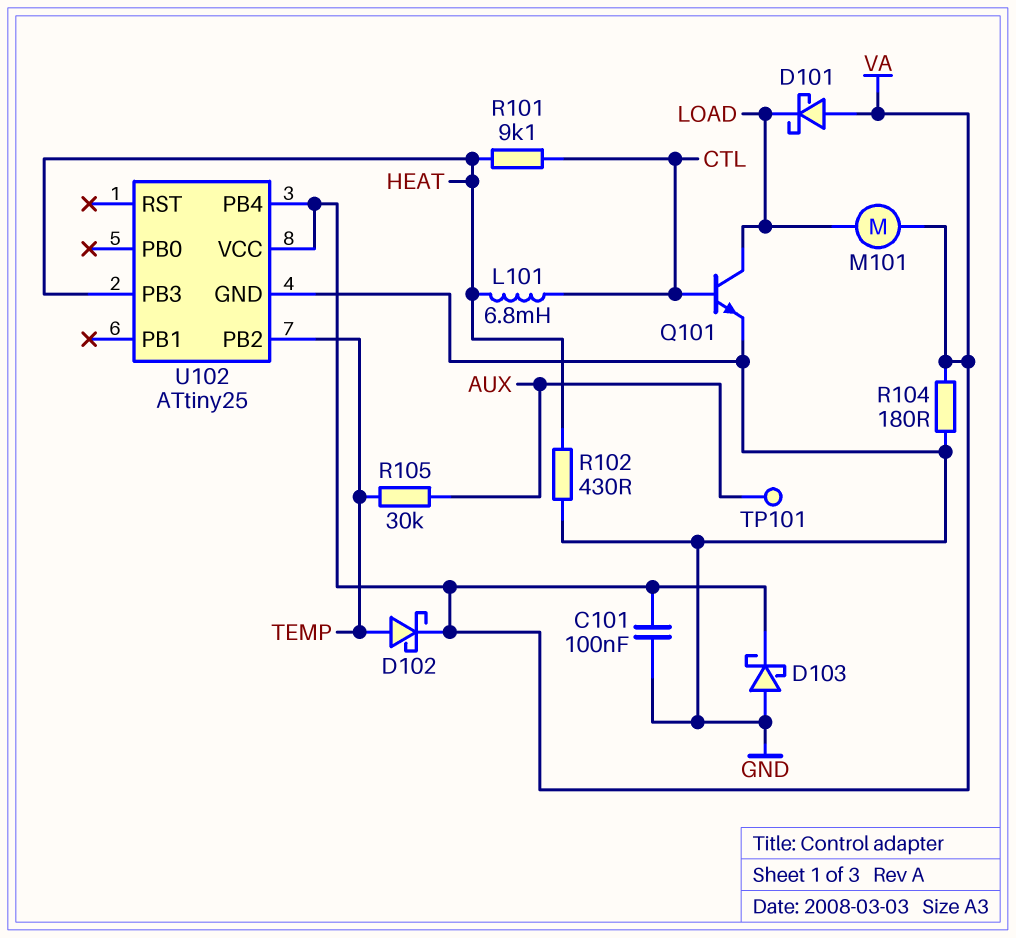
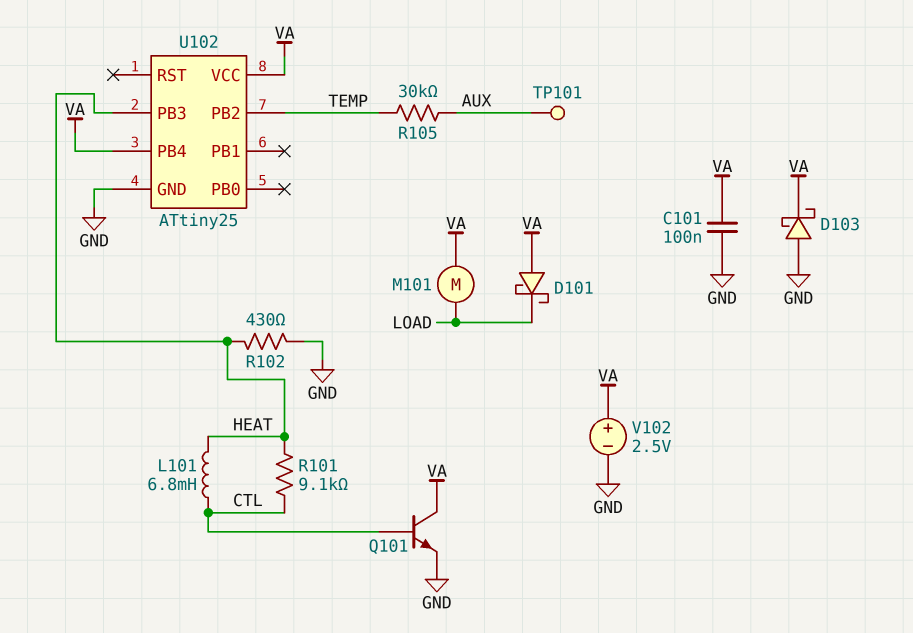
D102: schottky (A TEMP, K VA) -> none
Q101: NPN (B CTL, C LOAD, E GND) -> NPN (B CTL, C VA, E GND)
R104: 180 (GND, VA) -> none
V102: none -> 2.5V (plus VA, minus GND)

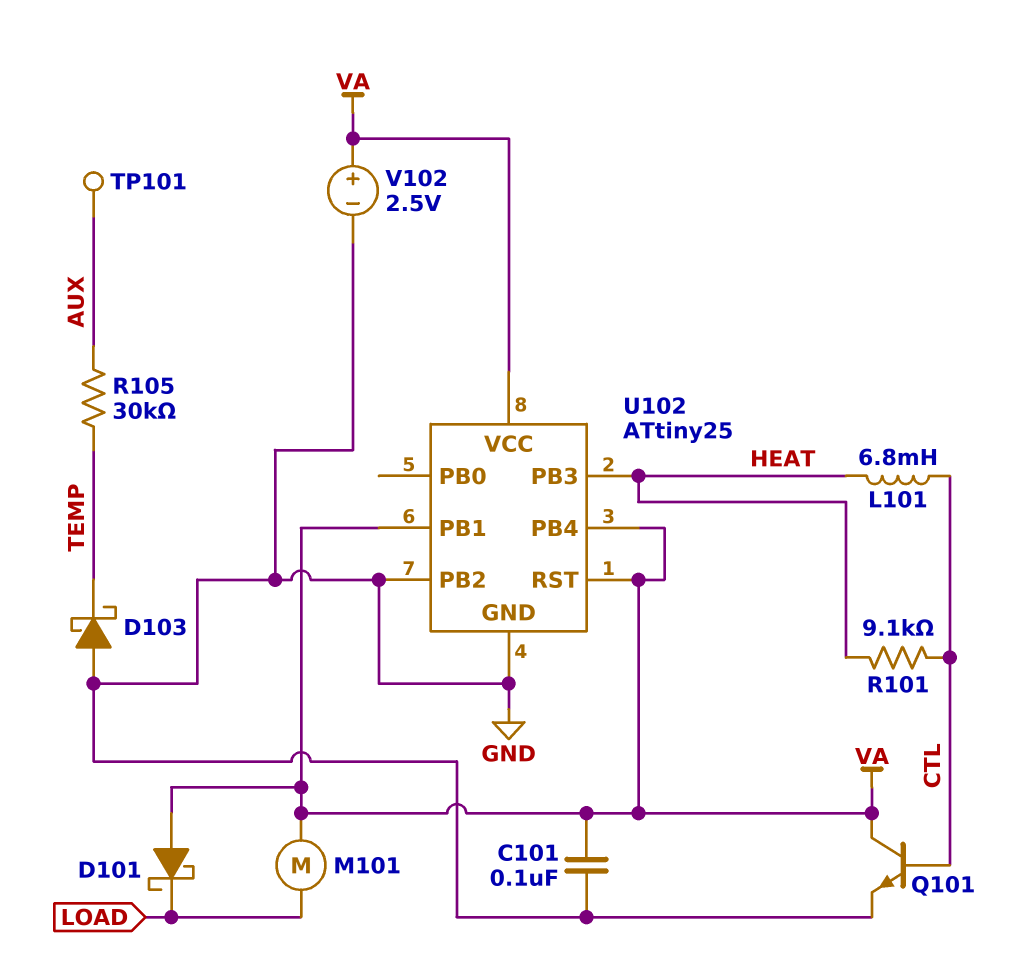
D103: schottky (A GND, K VA) -> schottky (A GND, K TEMP)
R102: 430 (GND, HEAT) -> none
U102 pin PB1: none -> VA
U102 pin PB2: TEMP -> GND
U102 pin RST: none -> VA

